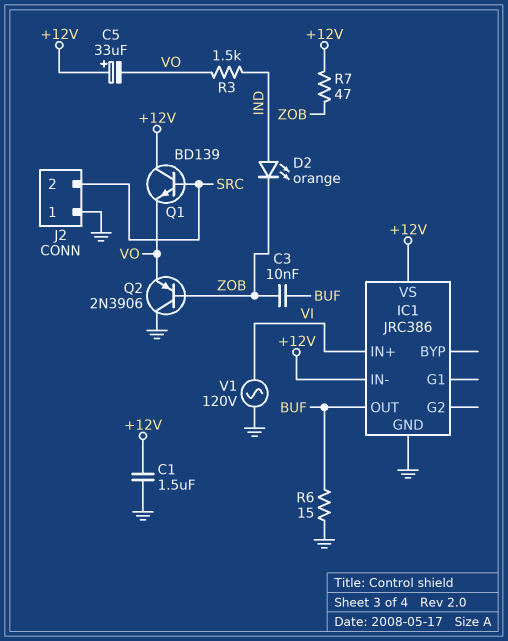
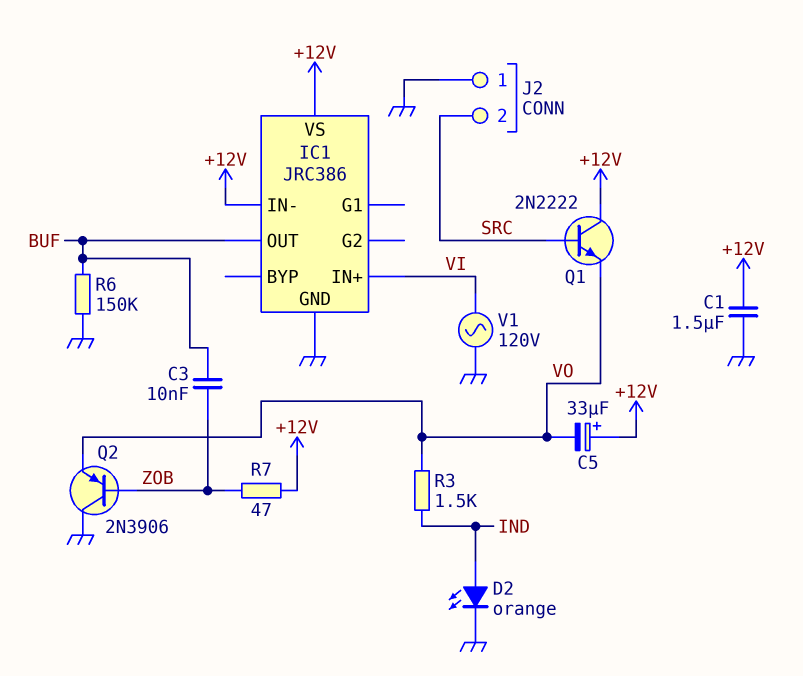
D2: LED orange (A IND, K ZOB) -> LED orange (A IND, K GND)
Q1: NPN BD139 (B SRC, C +12V, E VO) -> NPN 2N2222 (B SRC, C +12V, E VO)
R6: 15 (BUF, GND) -> 150k (BUF, GND)

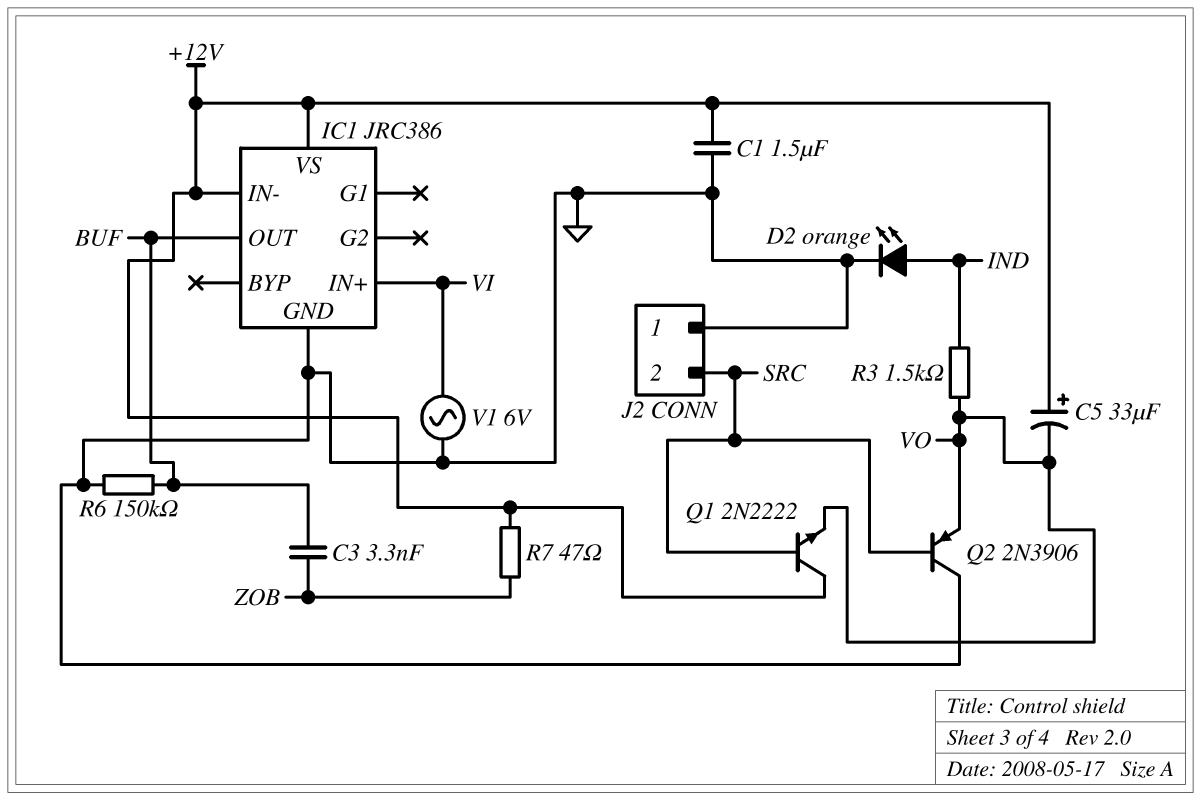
C3: 10nF (BUF, ZOB) -> 3.3nF (BUF, ZOB)
Q2: PNP 2N3906 (B ZOB, C GND, E VO) -> PNP 2N3906 (B SRC, C GND, E VO)
V1: AC 120V (GND, VI) -> AC 6V (GND, VI)

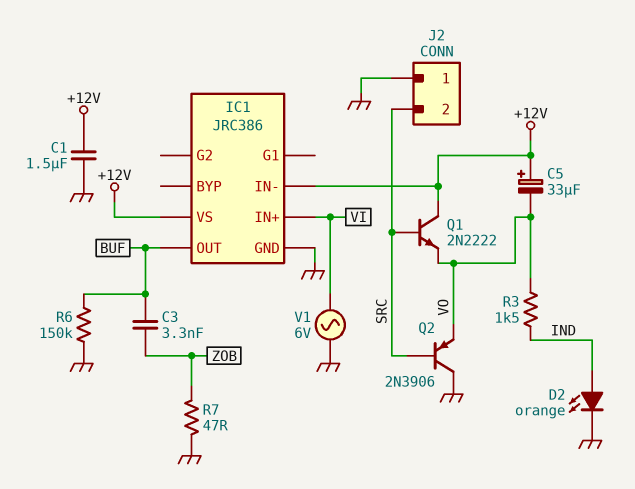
R7: 47 (+12V, ZOB) -> 47 (GND, ZOB)

